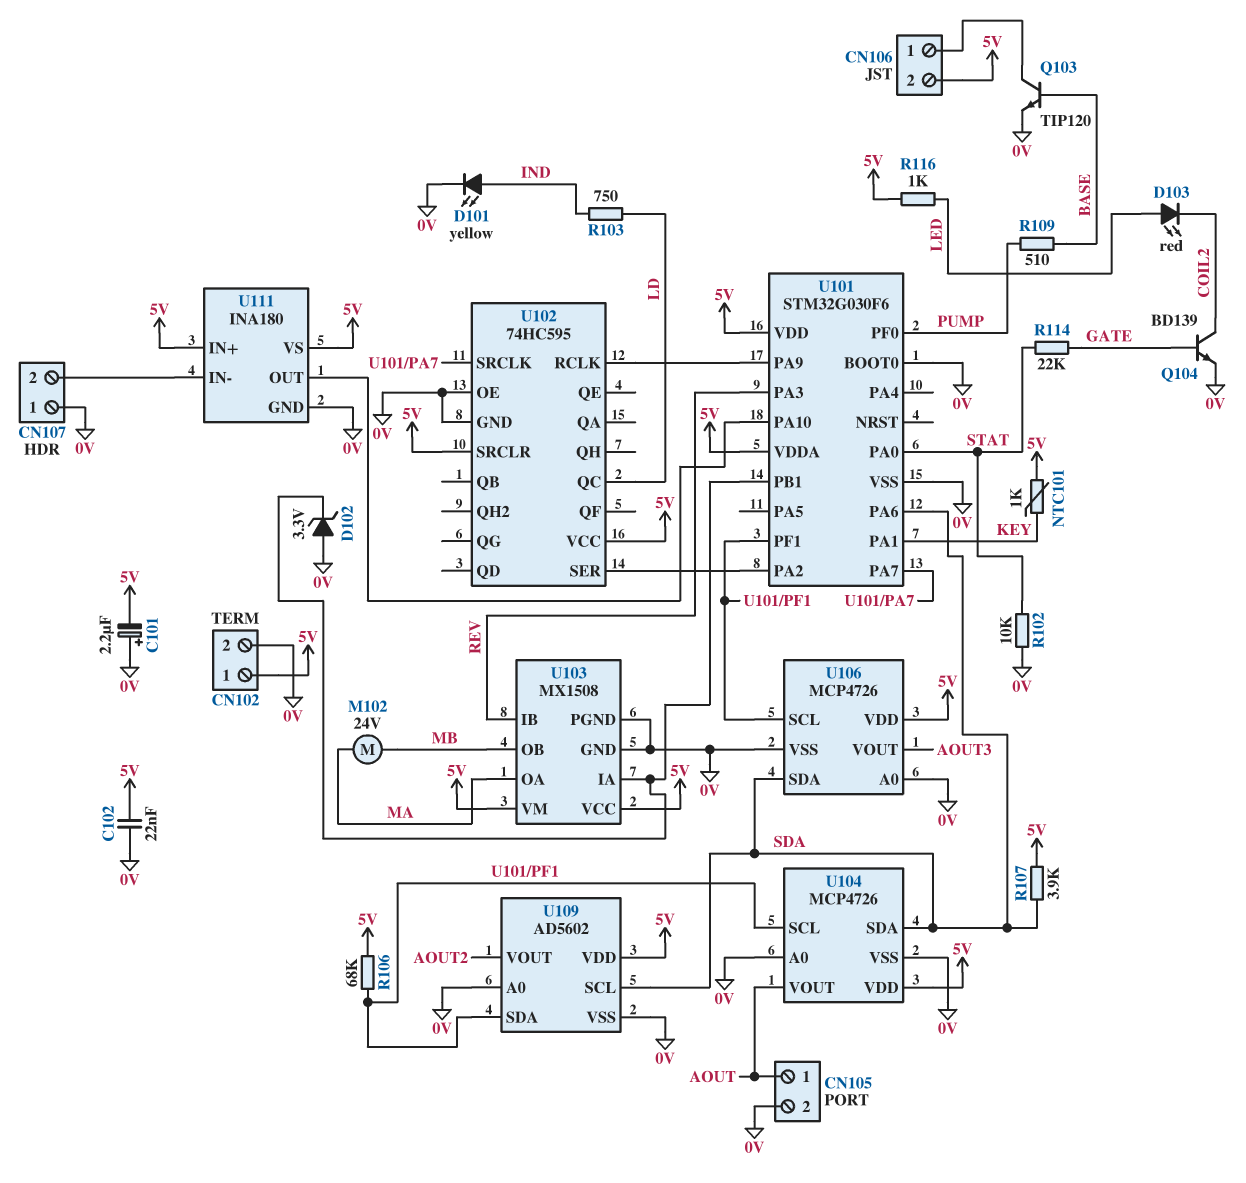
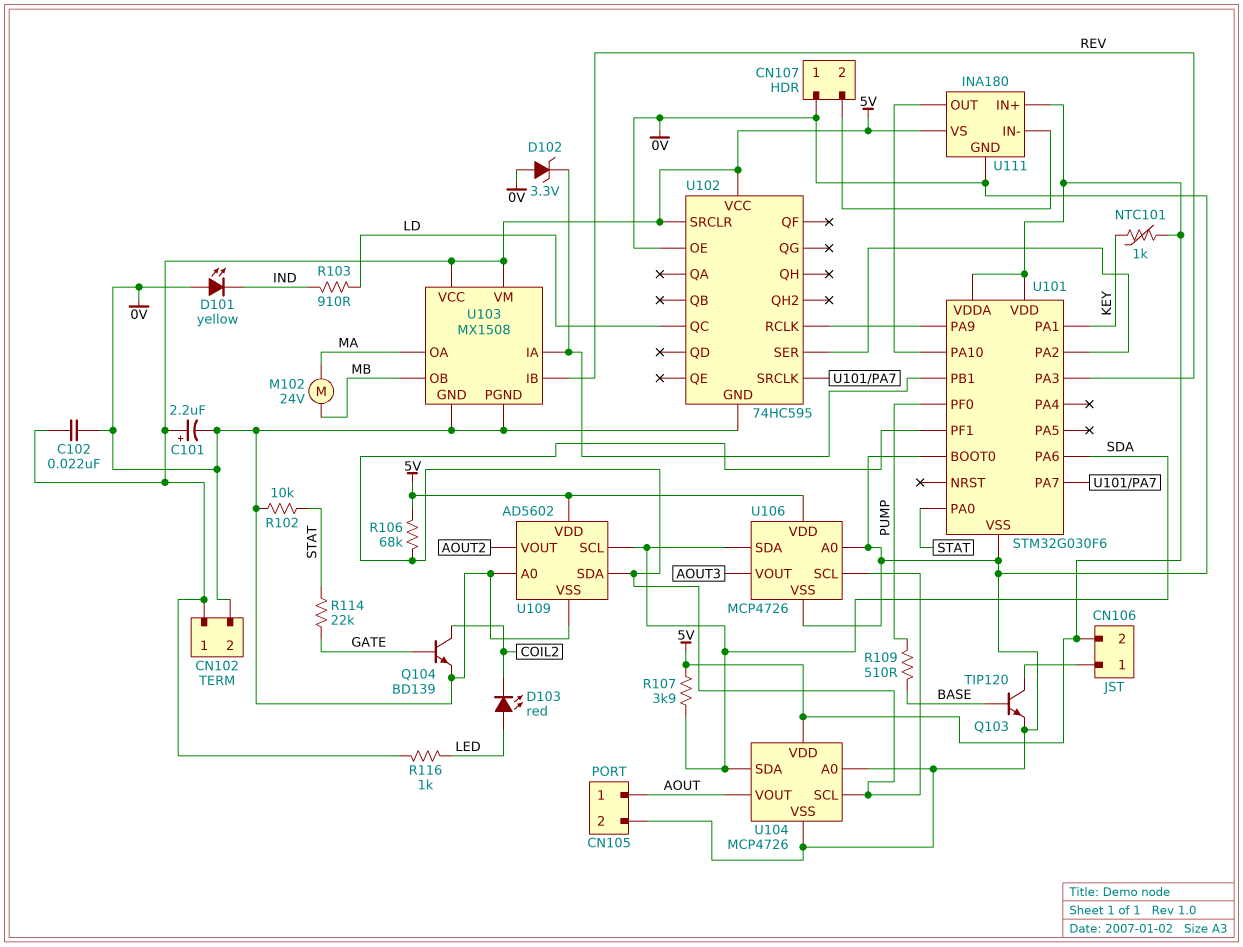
C101: 2.2uF (plus 0V, minus 5V) -> 2.2uF (plus 5V, minus 0V)
D101: LED yellow (A IND, K 0V) -> LED yellow (A 0V, K IND)
R103: 750 (IND, LD) -> 910 (IND, LD)

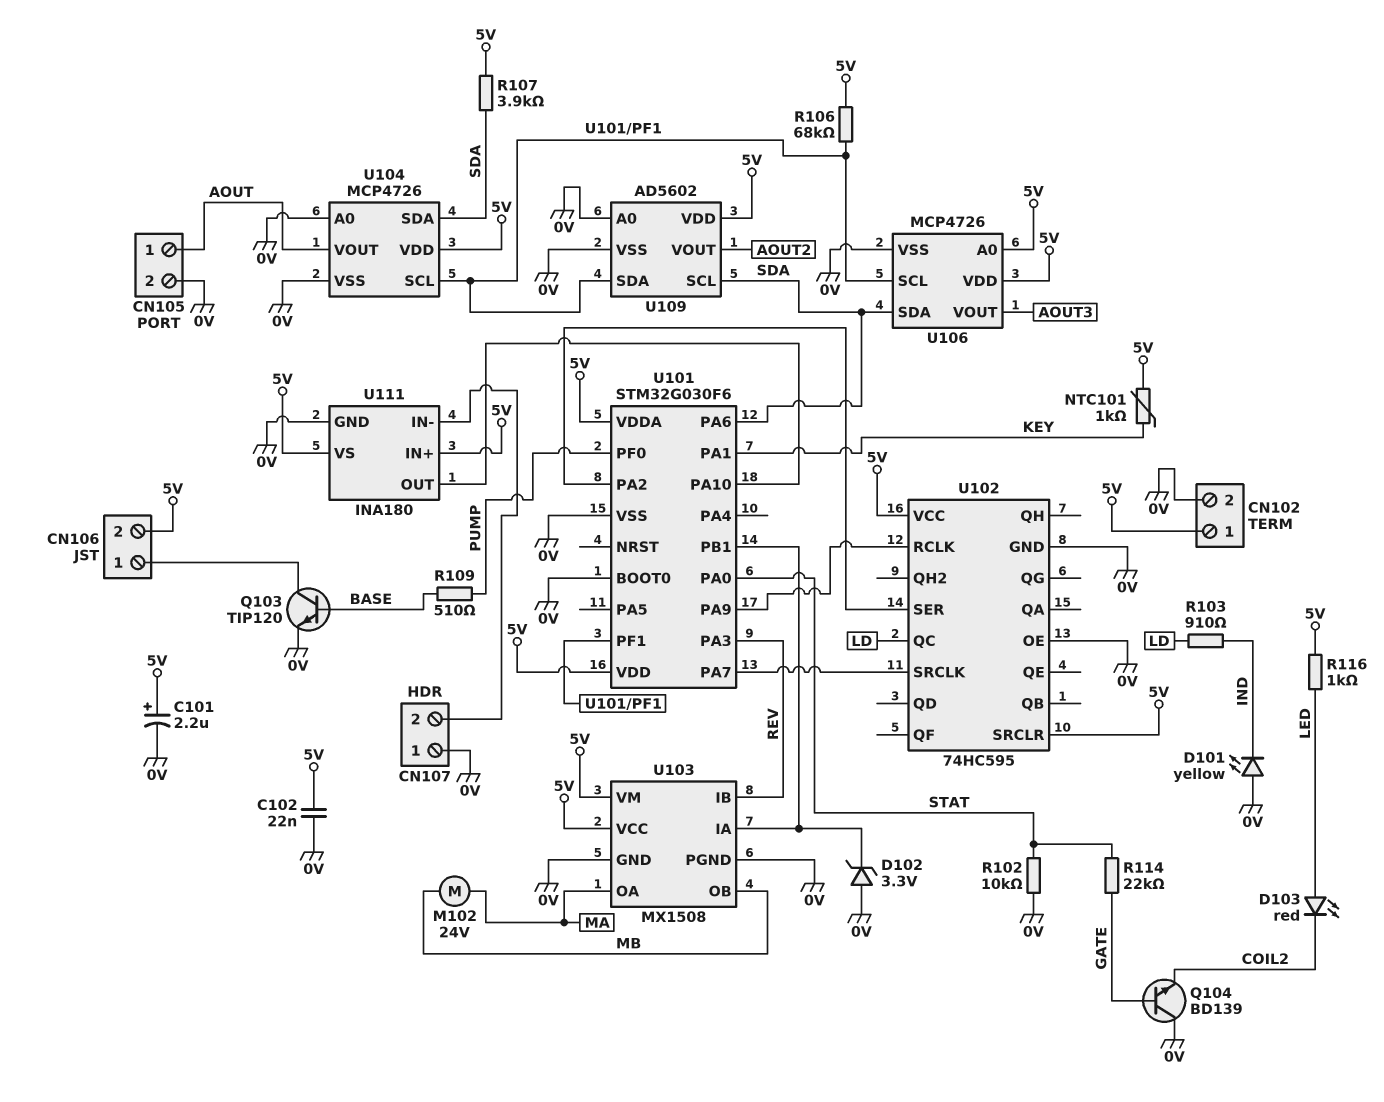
Q104: NPN BD139 (B GATE, C COIL2, E 0V) -> NPN BD139 (B GATE, C 0V, E COIL2)
U106 pin A0: 0V -> 5V

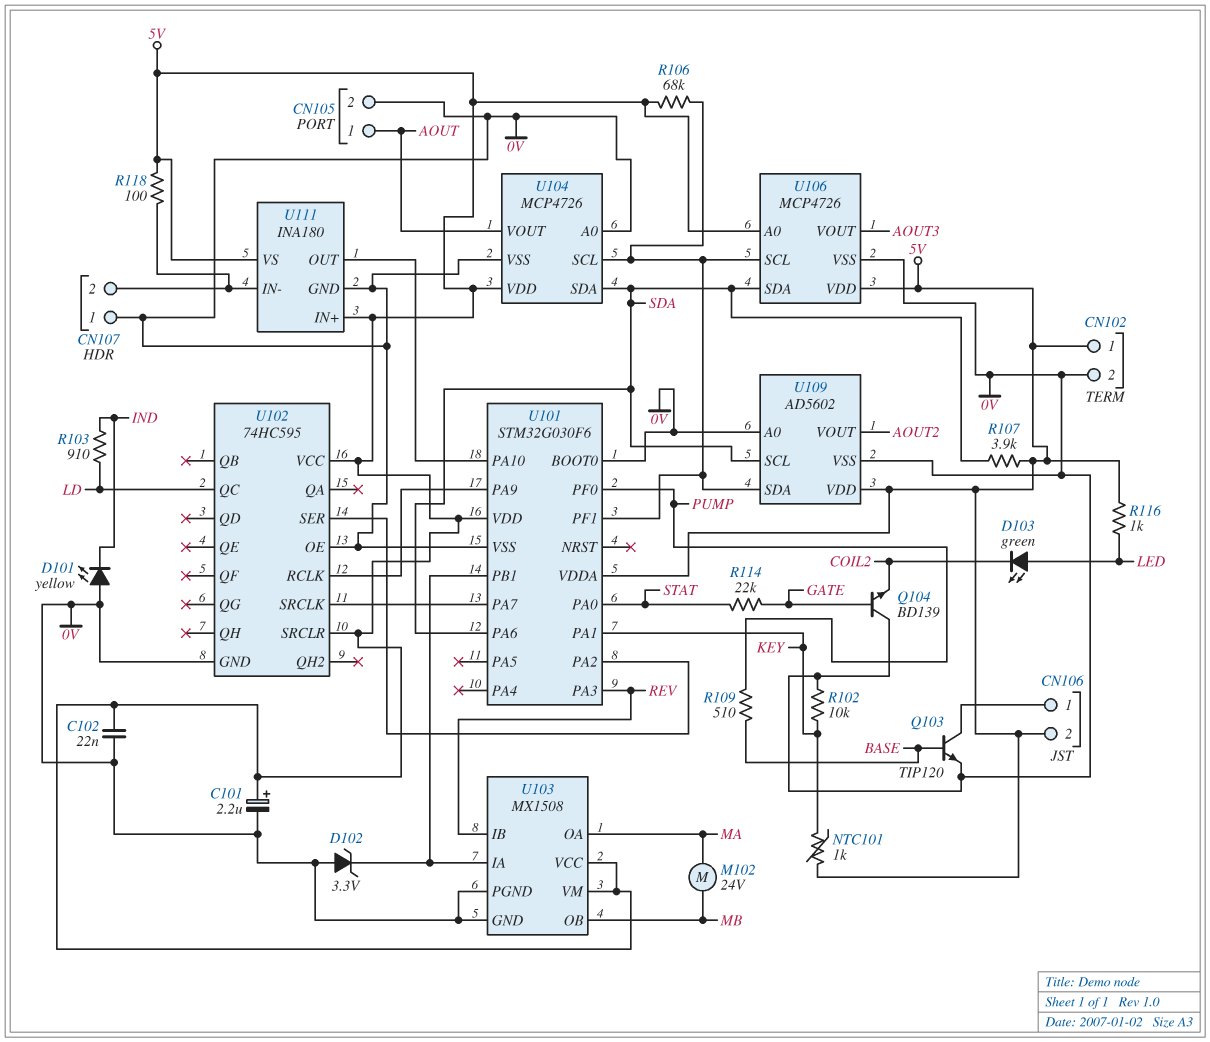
D103: LED red (A LED, K COIL2) -> LED green (A LED, K COIL2)
R102: 10k (0V, STAT) -> 10k (0V, KEY)
R118: none -> 100 (5V, CN107/2)

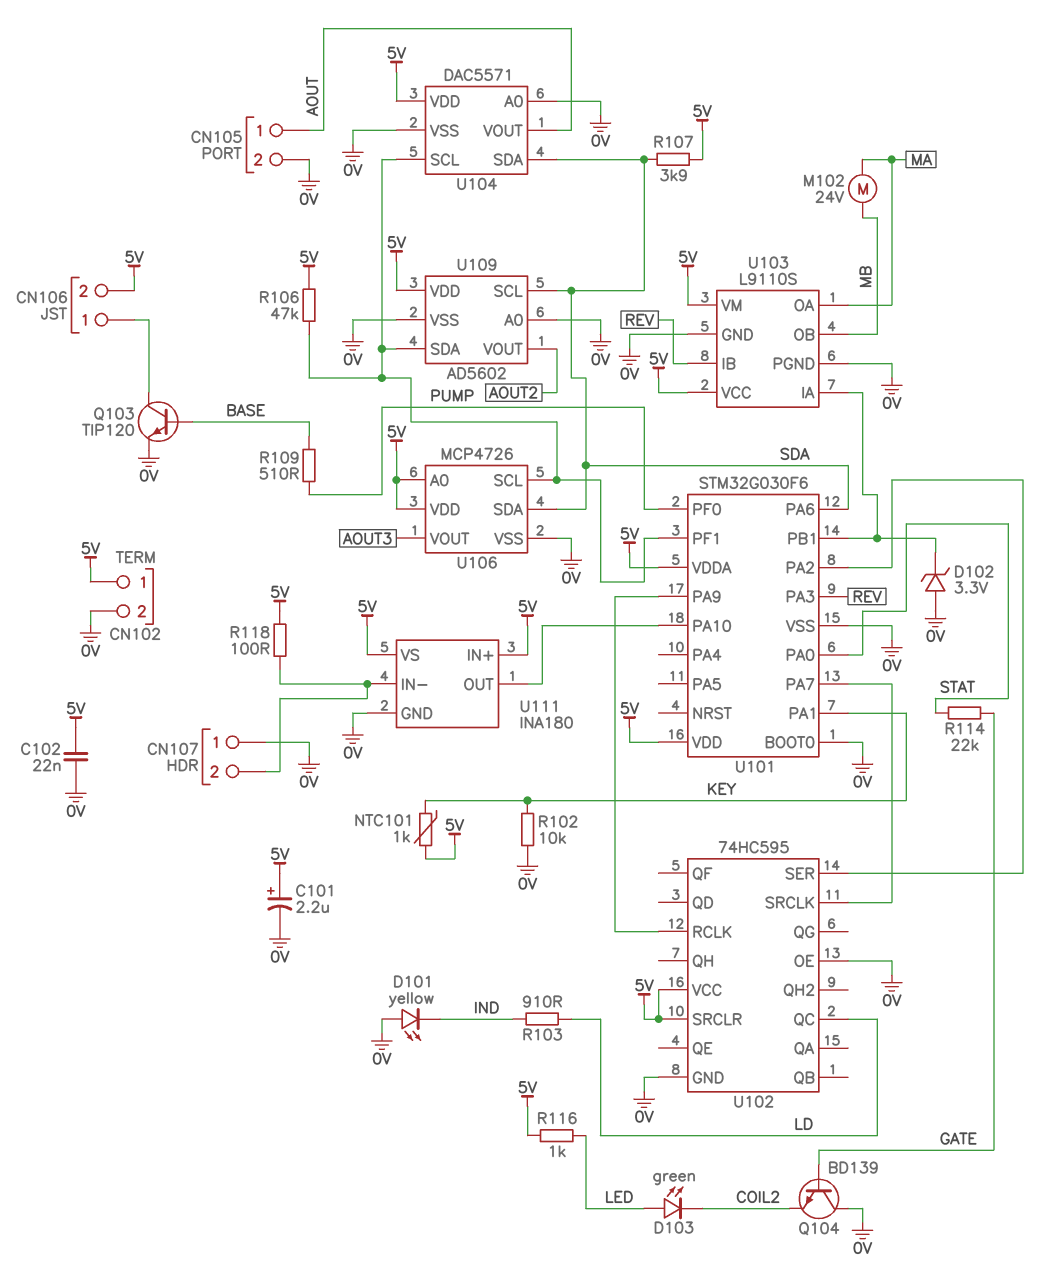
R106: 68k (5V, U101/PF1) -> 47k (5V, U101/PF1)
U103: MX1508 -> L9110S
U104: MCP4726 -> DAC5571

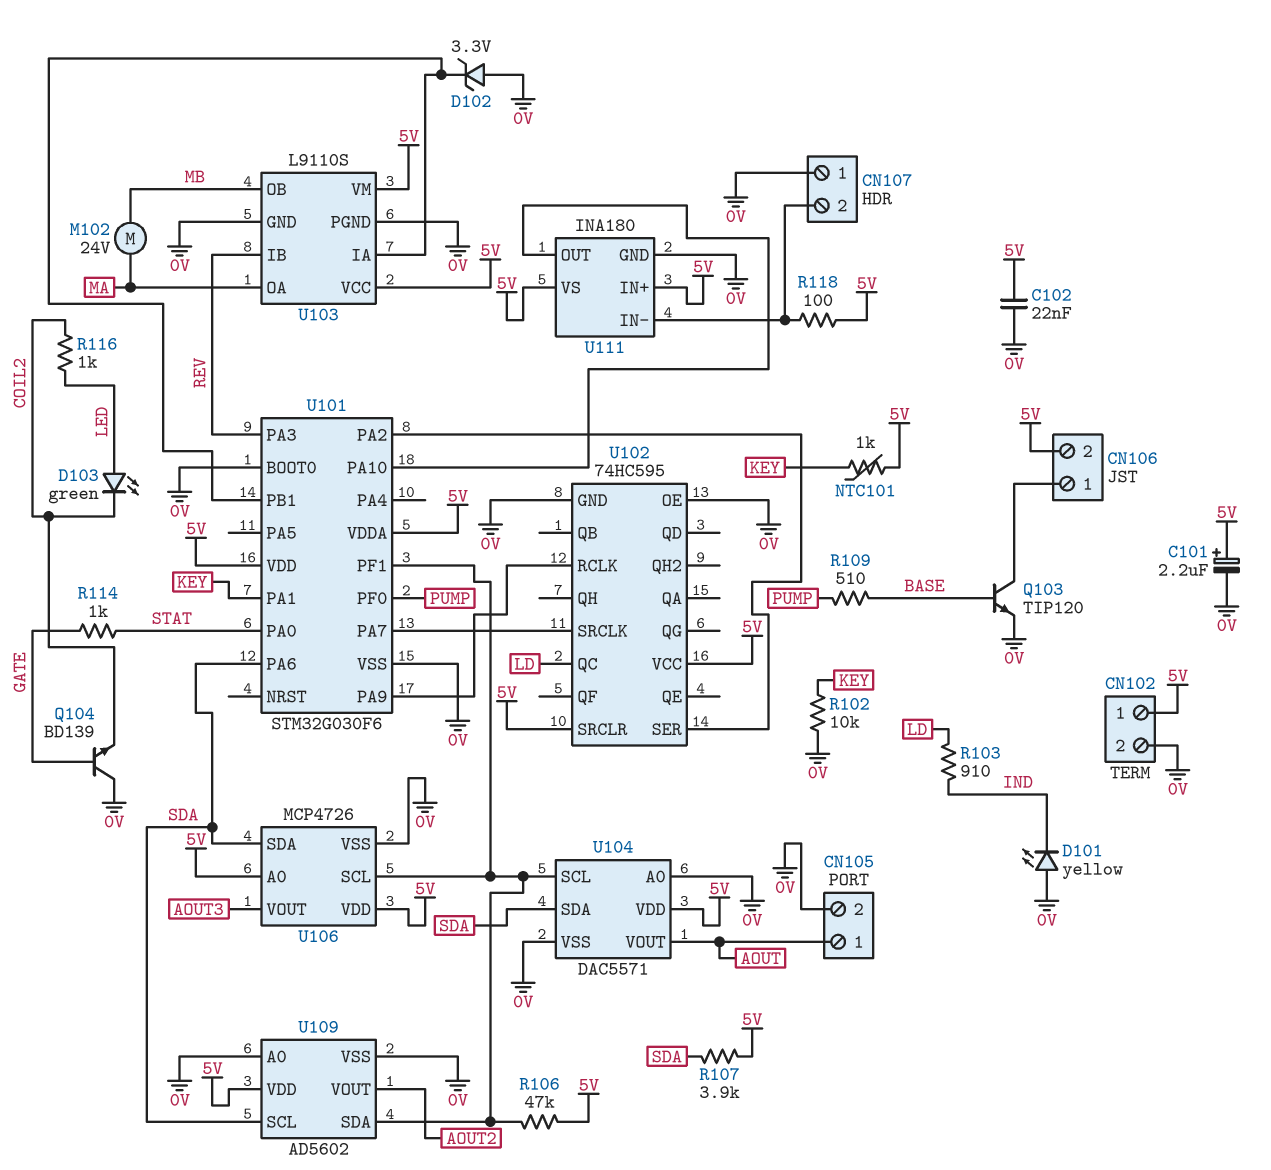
R114: 22k (GATE, STAT) -> 1k (GATE, STAT)
R116: 1k (5V, LED) -> 1k (COIL2, LED)

